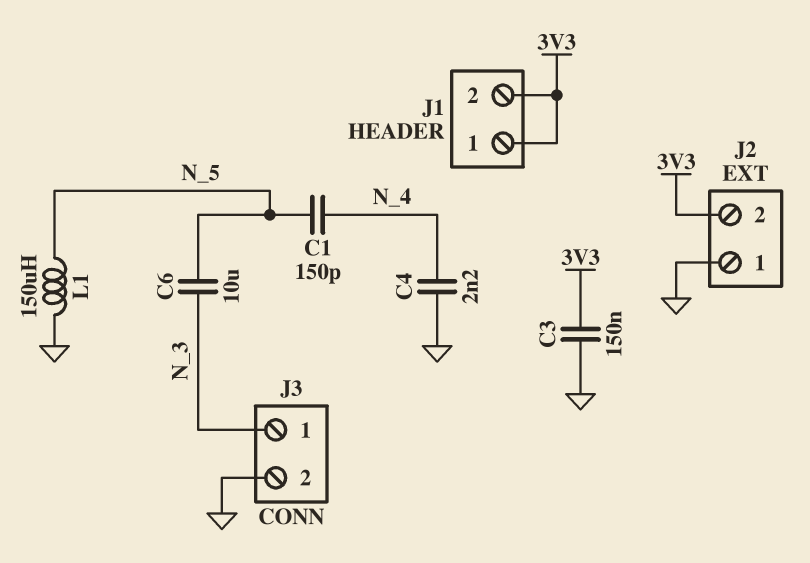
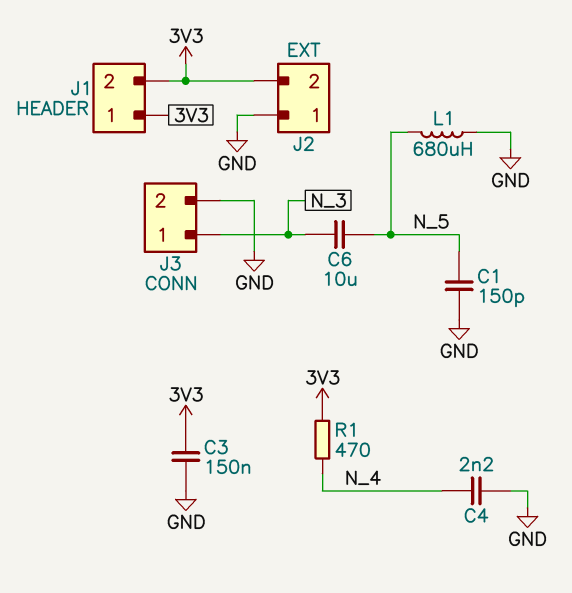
C1: 150pF (N_4, N_5) -> 150pF (GND, N_5)
L1: 150uH (GND, N_5) -> 680uH (GND, N_5)
R1: none -> 470 (3V3, N_4)

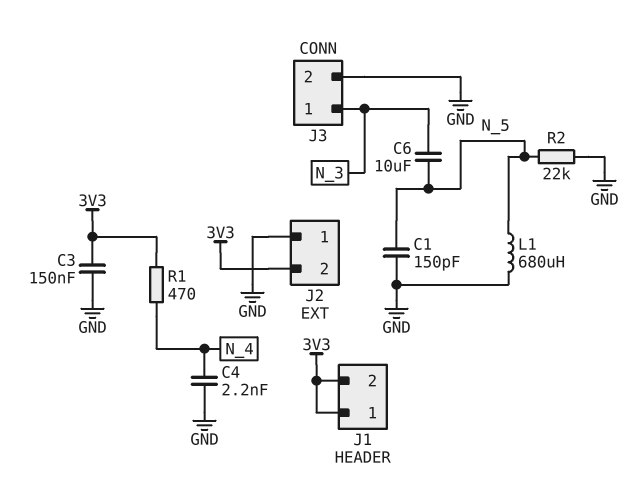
R2: none -> 22k (GND, N_5)

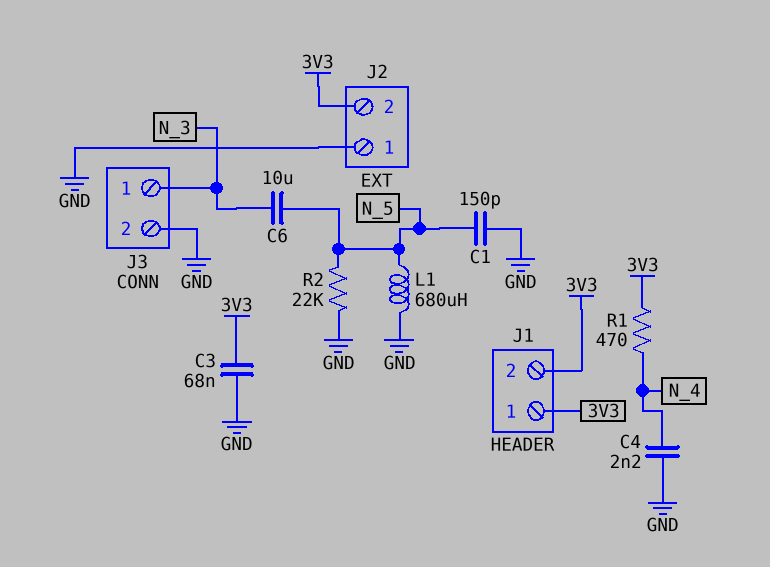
C3: 150nF (3V3, GND) -> 68nF (3V3, GND)

